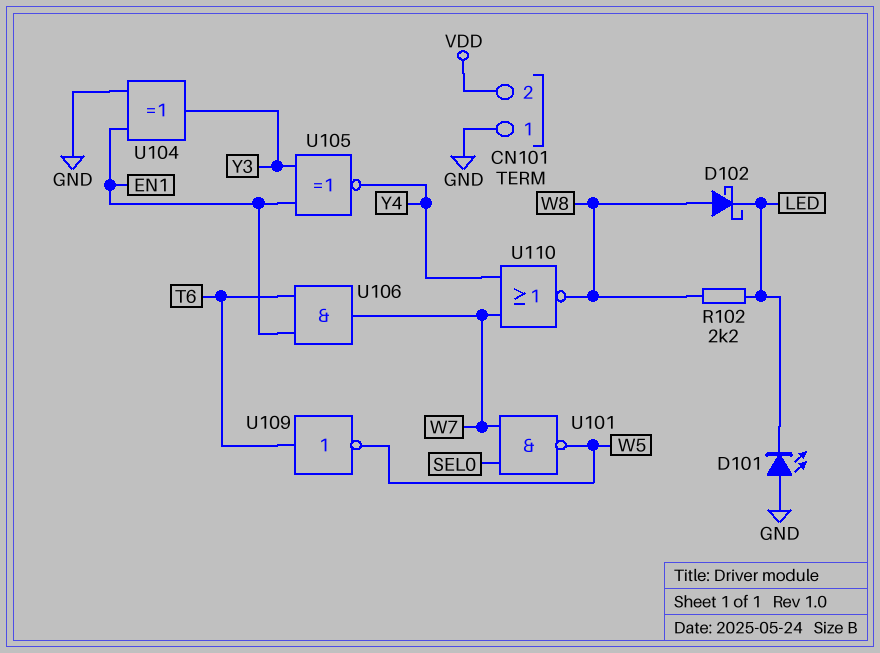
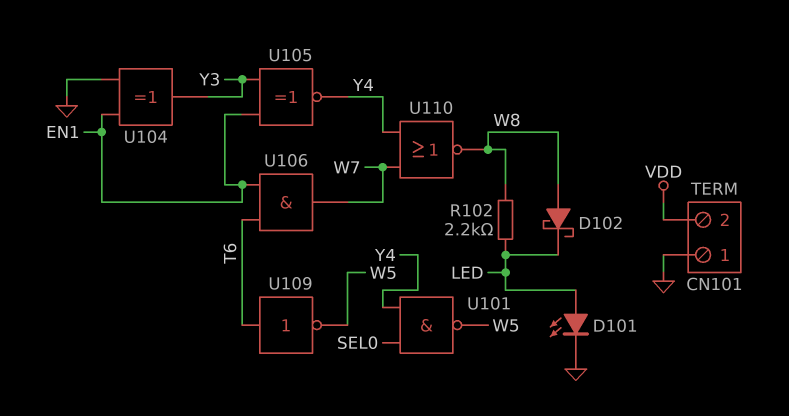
D101: LED (A GND, K LED) -> LED (A LED, K GND)
U101: NAND (in SEL0, in W7, out W5) -> NAND (in SEL0, in Y4, out W5)

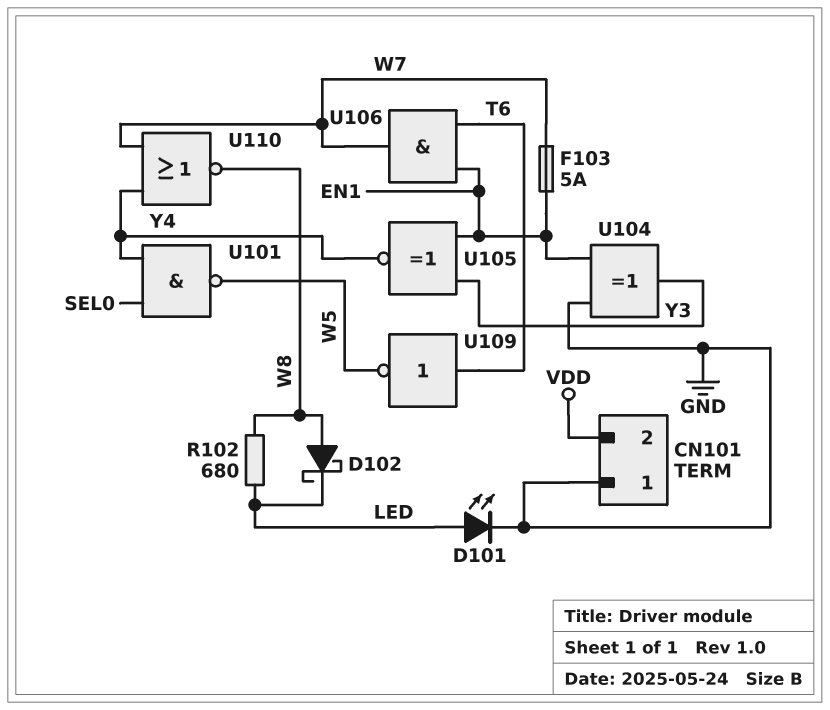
F103: none -> 5A (EN1, W7)
R102: 2.2k (LED, W8) -> 680 (LED, W8)

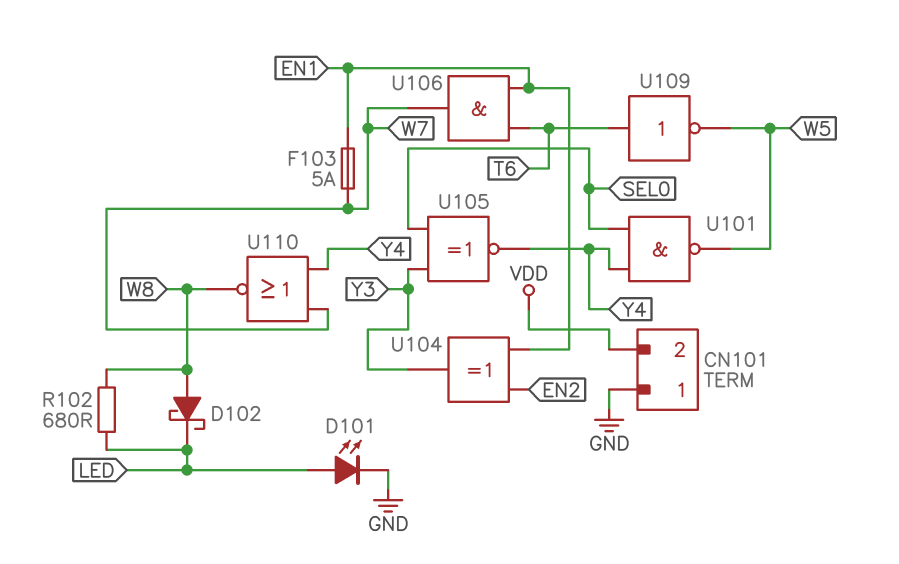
U104: XOR (in EN1, in GND, out Y3) -> XOR (in EN1, in EN2, out Y3)
U105: XNOR (in EN1, in Y3, out Y4) -> XNOR (in SEL0, in Y3, out Y4)

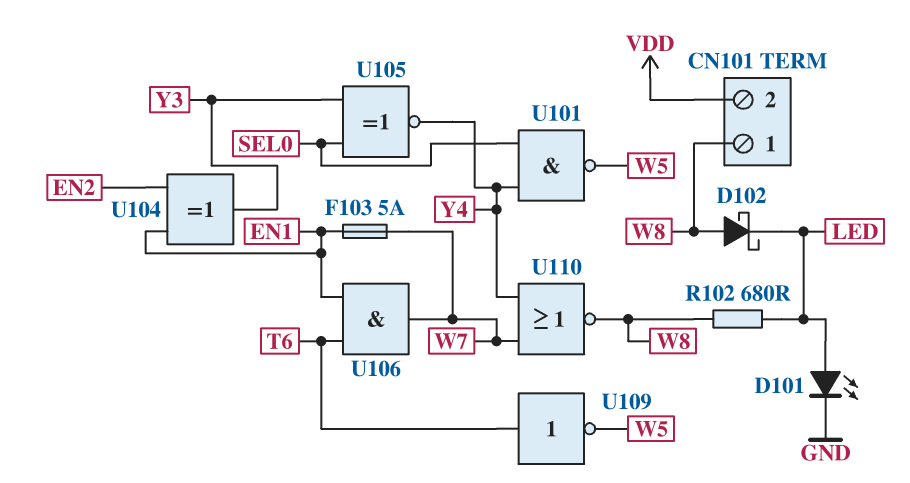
CN101 pin 1: GND -> W8

